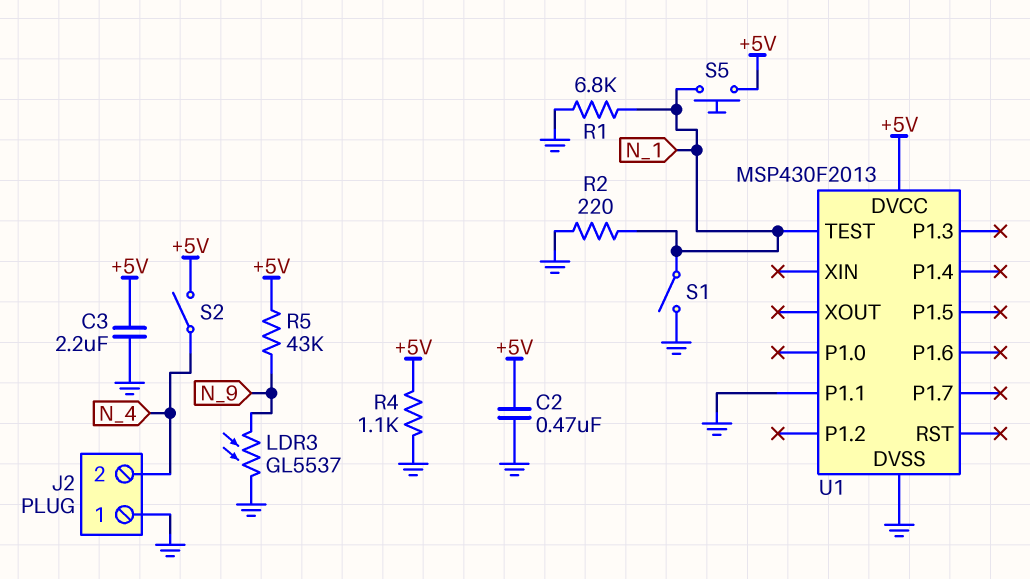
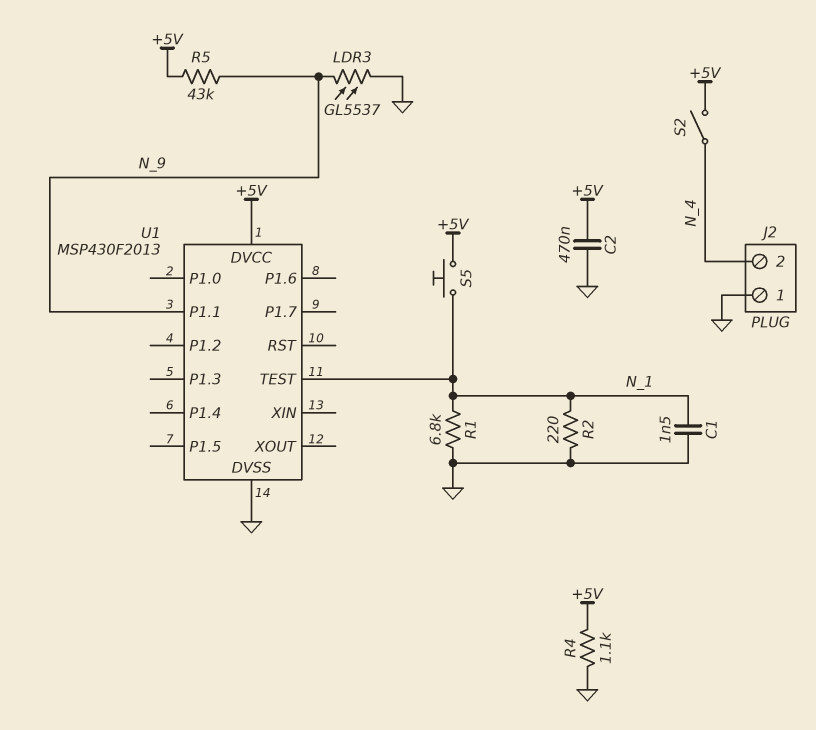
C1: none -> 1.5nF (GND, N_1)
C3: 2.2uF (+5V, GND) -> none
S1: switch (GND, N_1) -> none
U1 pin P1.1: GND -> N_9

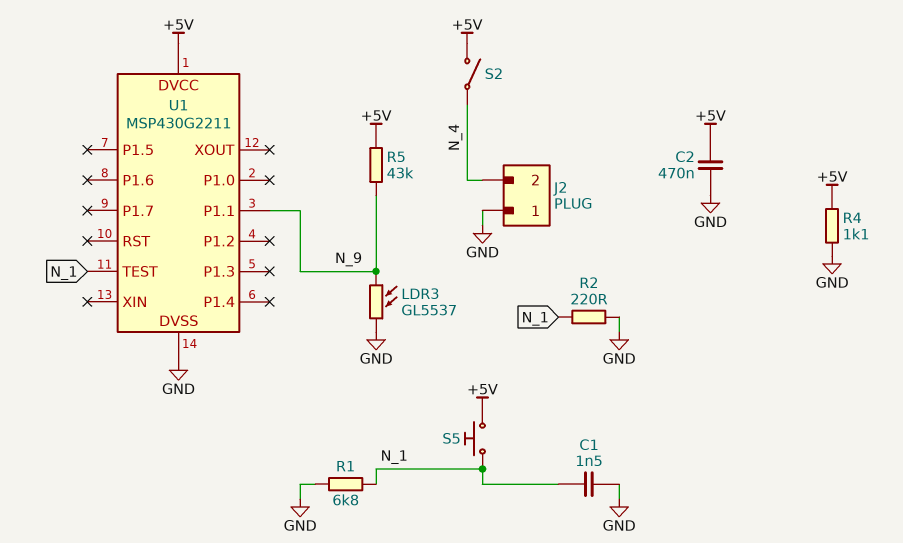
U1: MSP430F2013 -> MSP430G2211

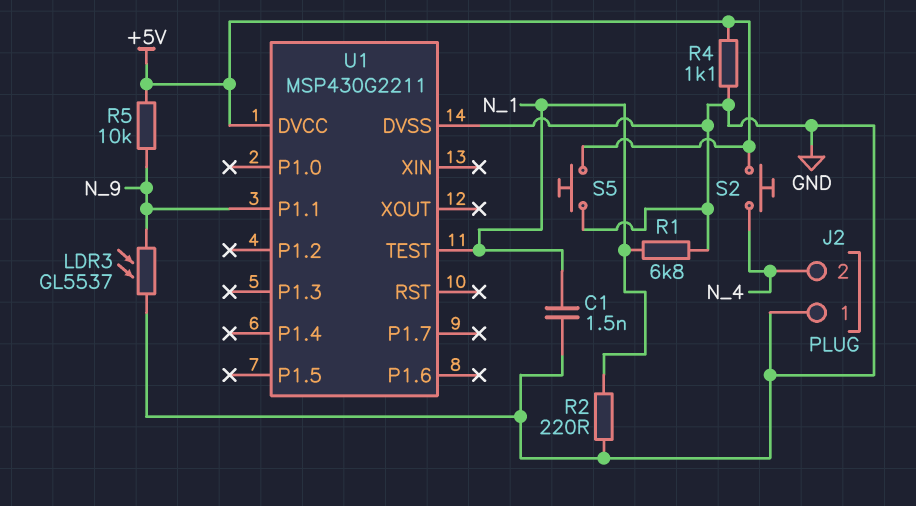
C2: 470nF (+5V, GND) -> none
R5: 43k (+5V, N_9) -> 10k (+5V, N_9)
S2: switch (+5V, N_4) -> button (+5V, N_4)
S5: button (+5V, N_1) -> button (+5V, GND)

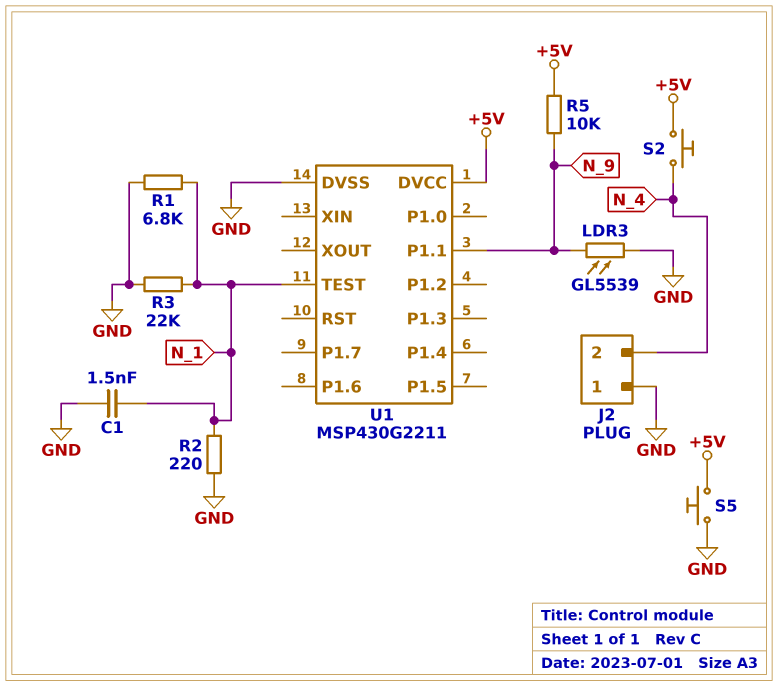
LDR3: GL5537 (GND, N_9) -> GL5539 (GND, N_9)
R3: none -> 22k (GND, N_1)
R4: 1.1k (+5V, GND) -> none

